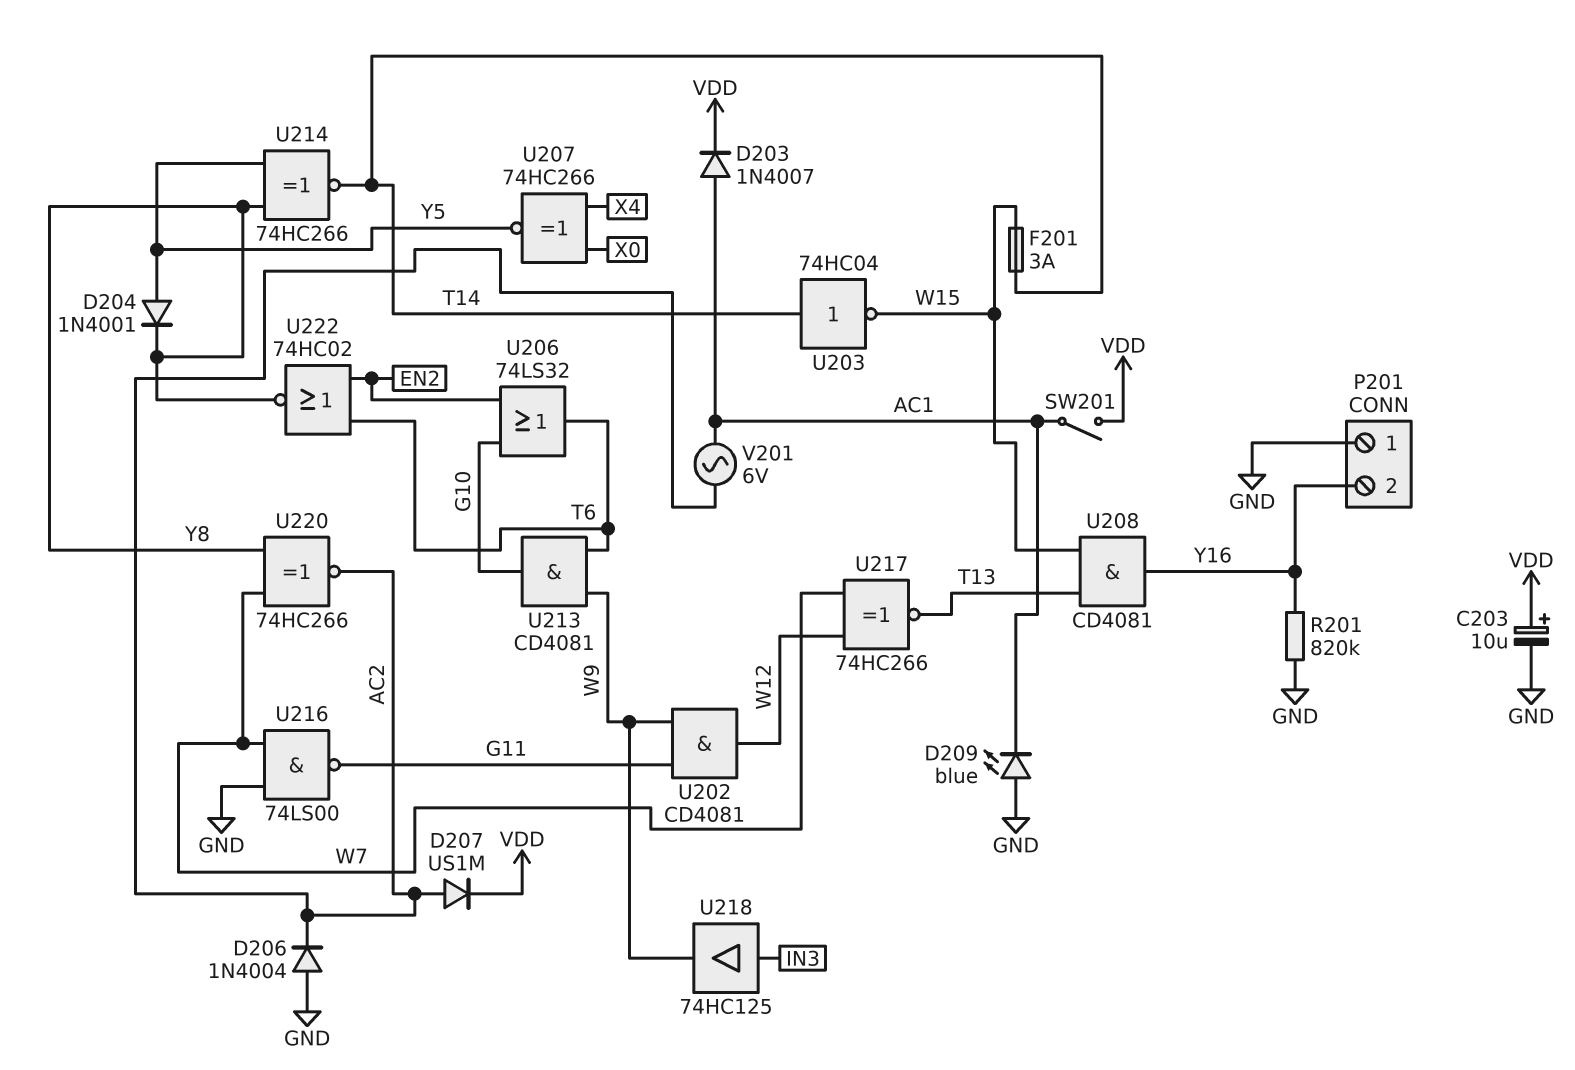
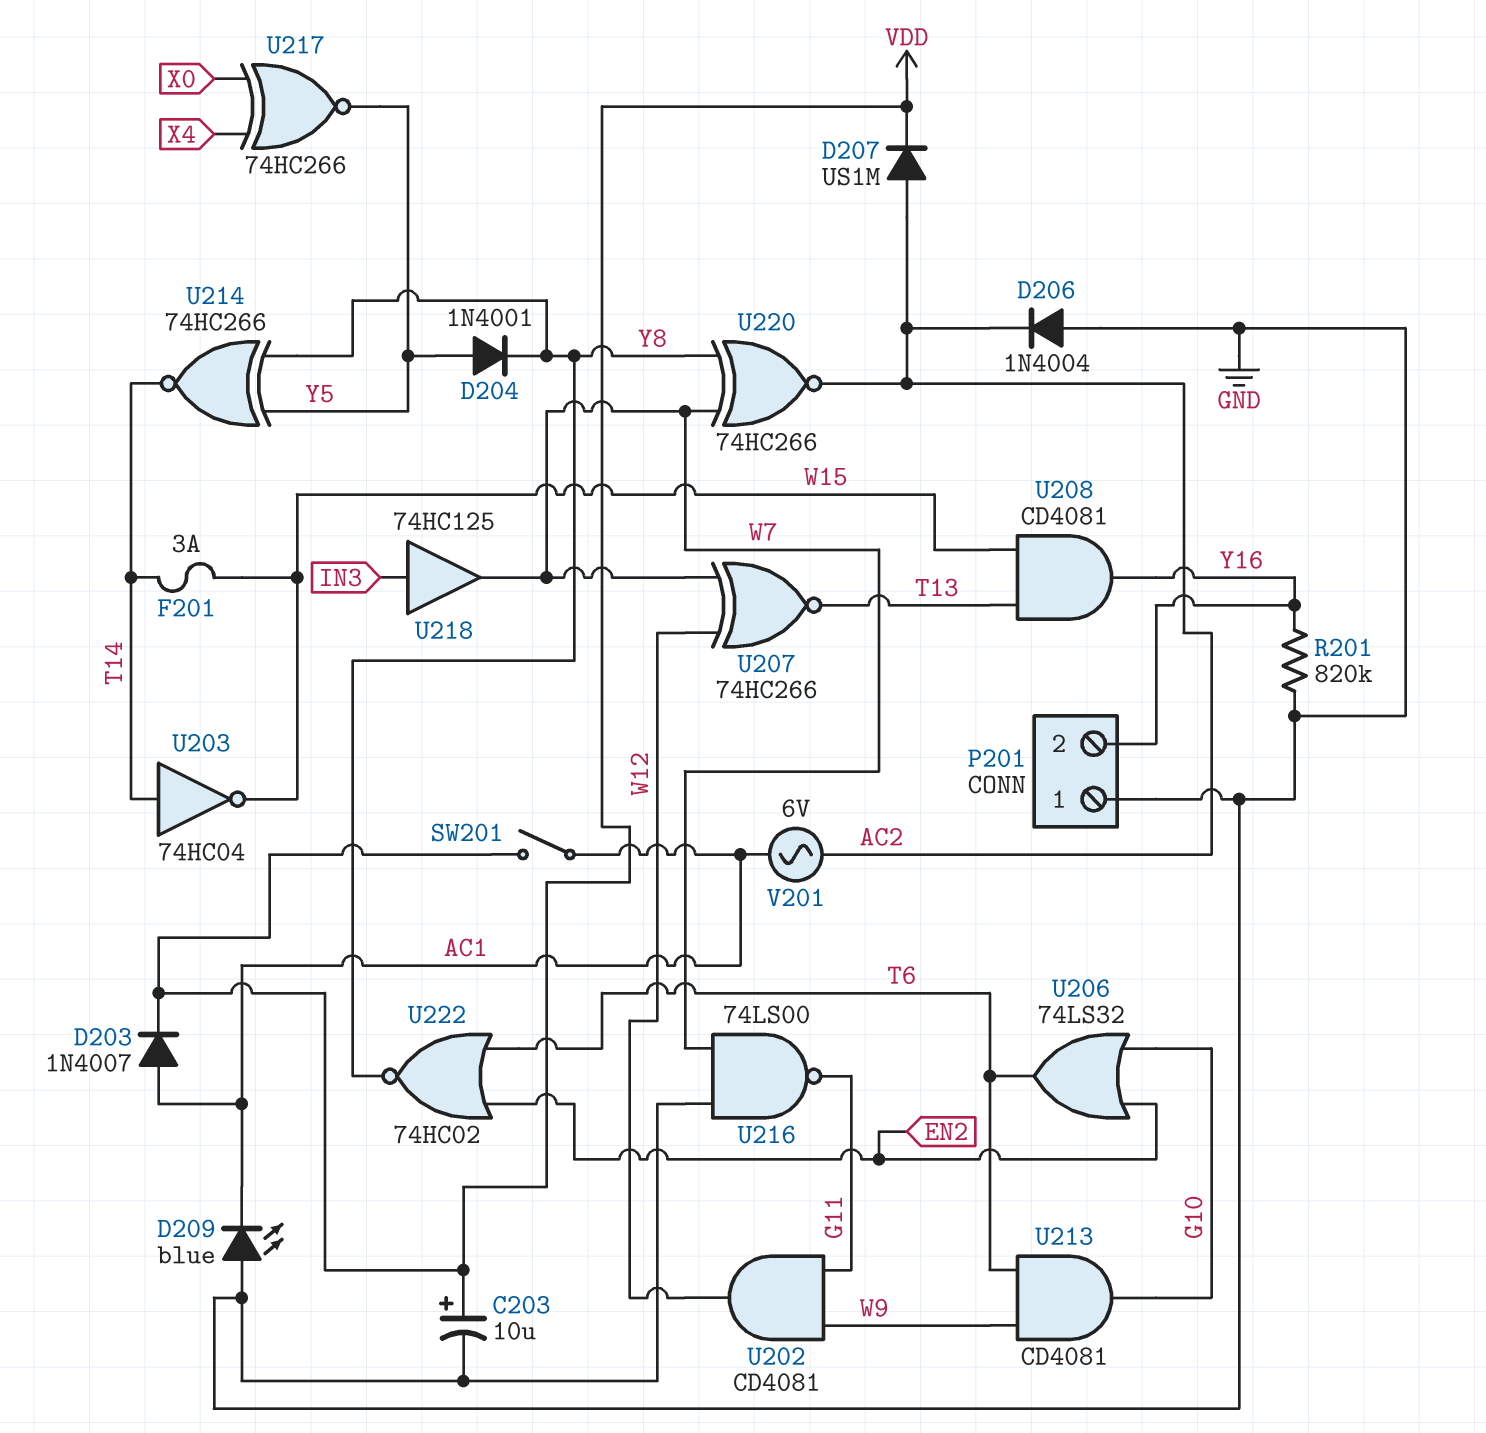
U207: XNOR 74HC266 (in X0, in X4, out Y5) -> XNOR 74HC266 (in W7, in W12, out T13)
U217: XNOR 74HC266 (in W7, in W12, out T13) -> XNOR 74HC266 (in X0, in X4, out Y5)
U218: buffer 74HC125 (in IN3, out W9) -> buffer 74HC125 (in IN3, out W7)

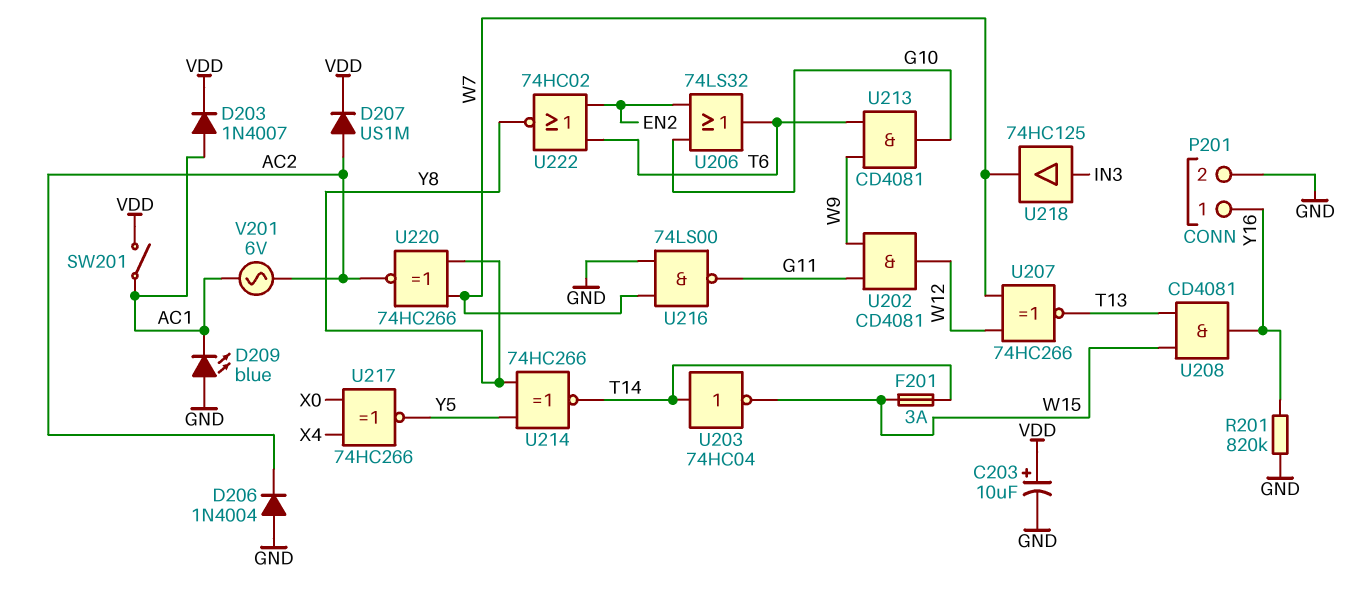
D204: diode 1N4001 (A Y5, K Y8) -> none
P201 pin 1: GND -> Y16
P201 pin 2: Y16 -> GND

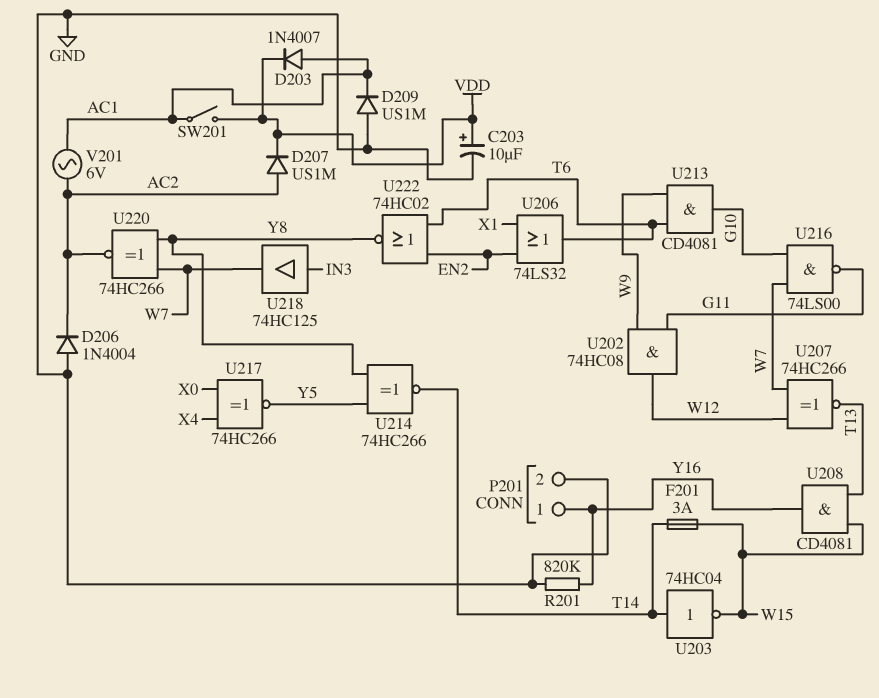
D209: LED blue (A GND, K AC1) -> diode US1M (A GND, K AC1)
U202: AND CD4081 (in G11, in W9, out W12) -> AND 74HC08 (in G11, in W9, out W12)
U206: OR 74LS32 (in EN2, in G10, out T6) -> OR 74LS32 (in EN2, in X1, out T6)
U216: NAND 74LS00 (in GND, in W7, out G11) -> NAND 74LS00 (in G10, in W7, out G11)

